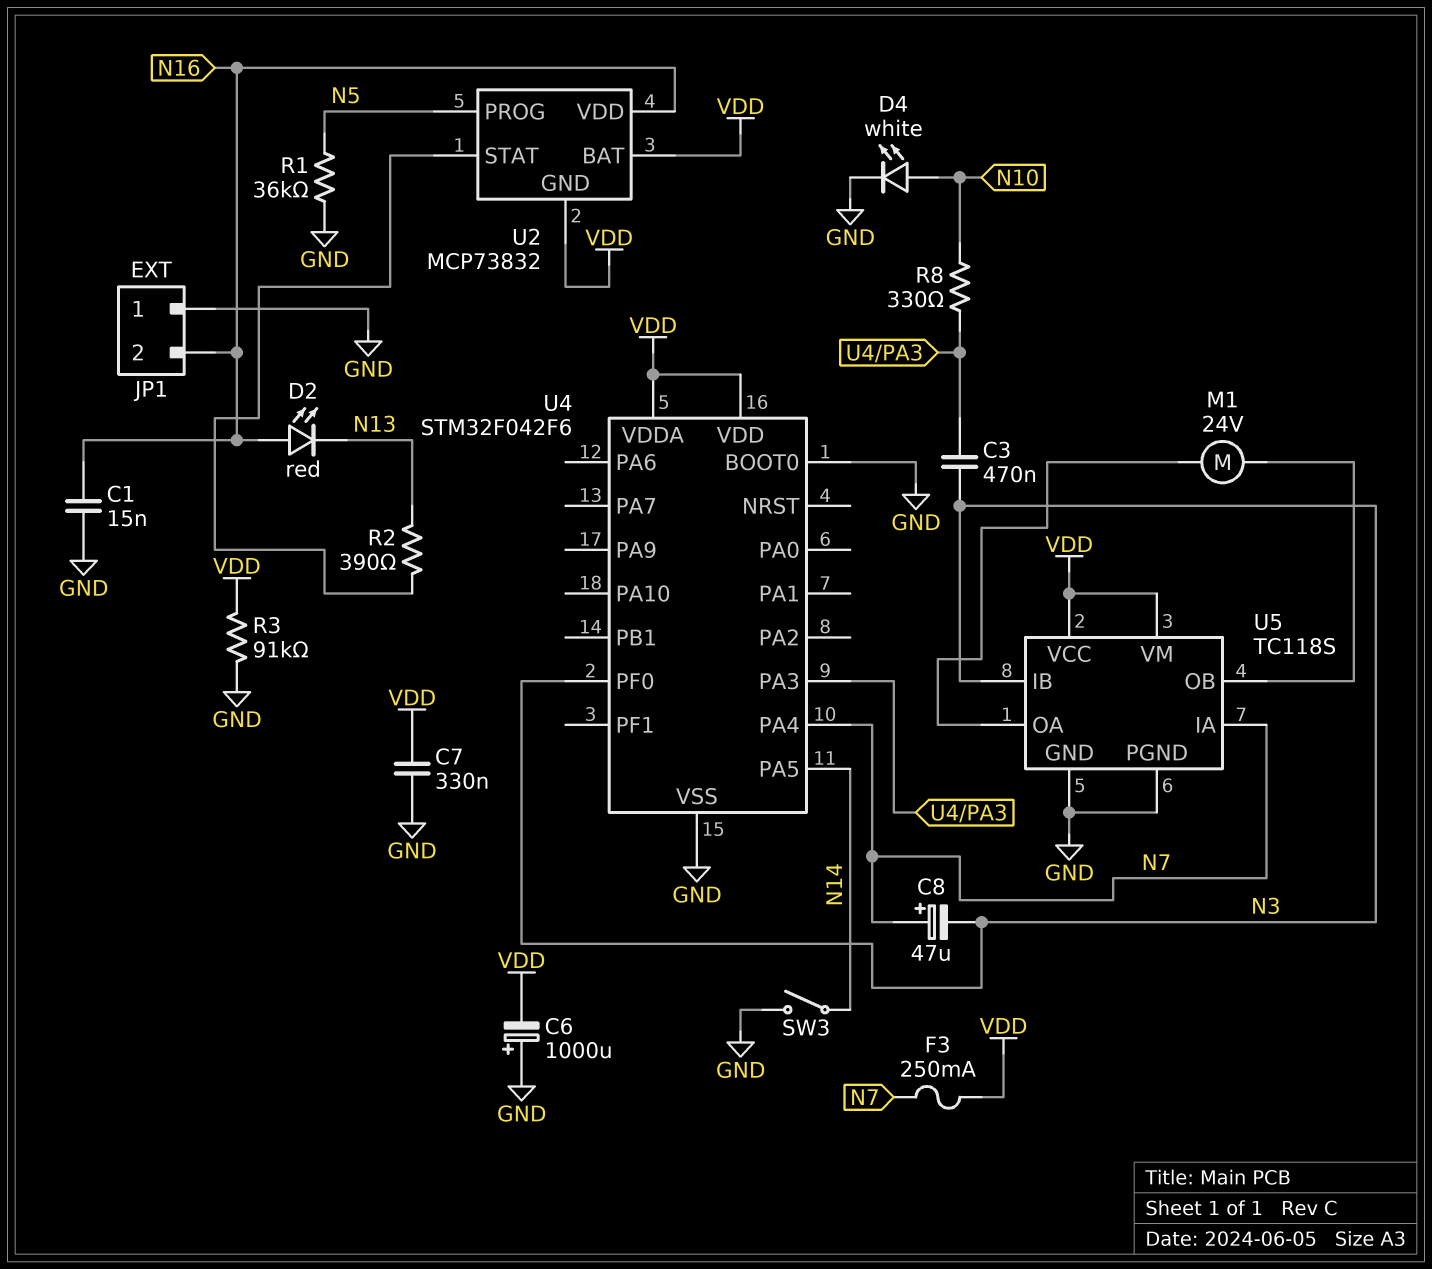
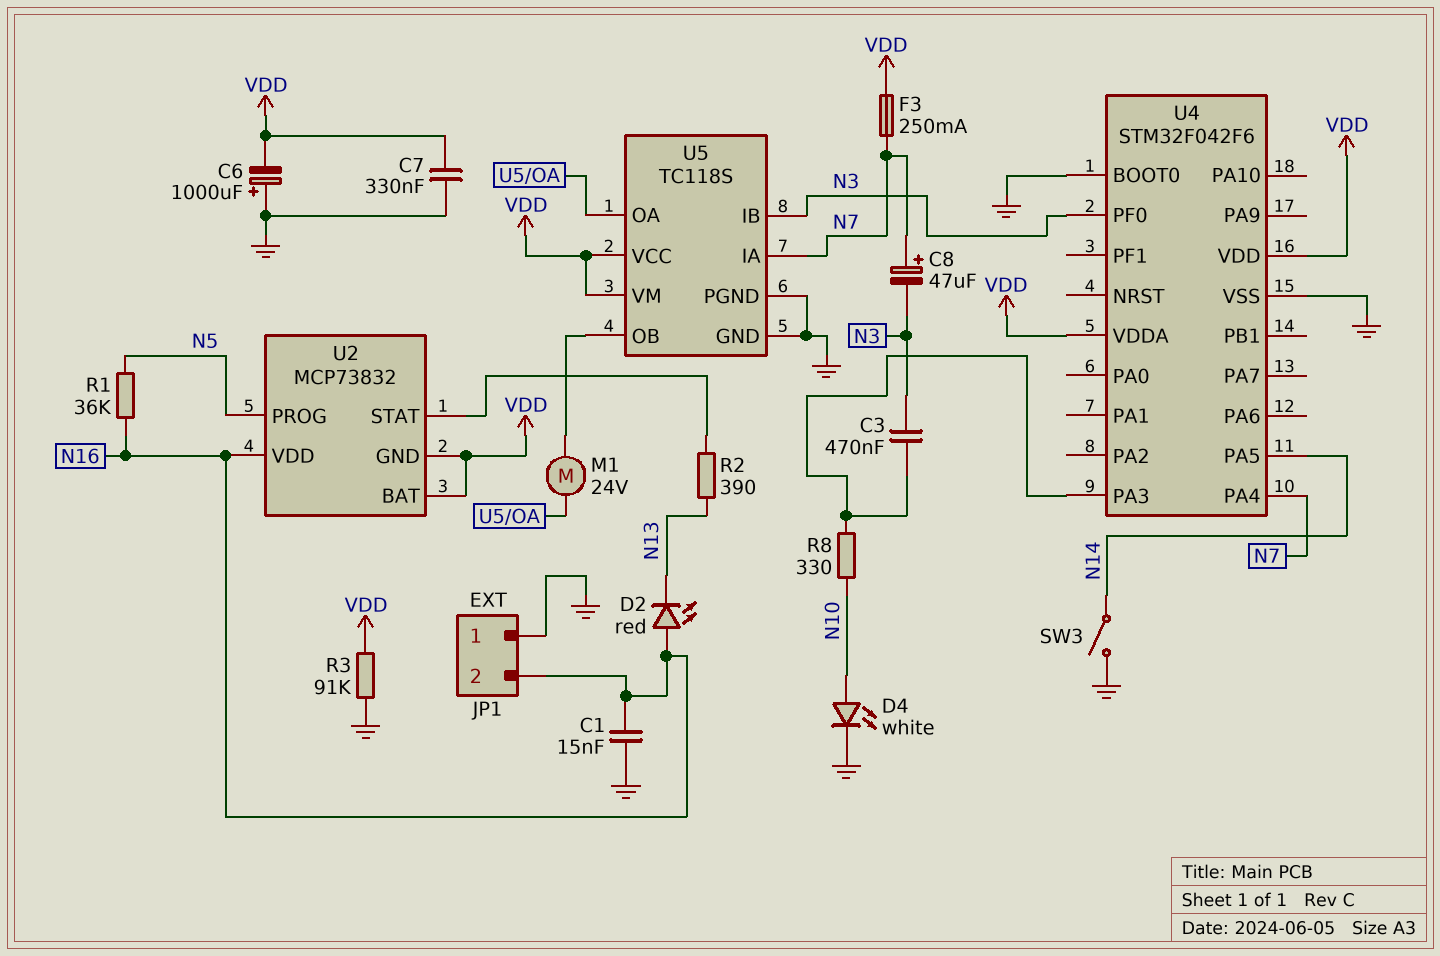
R1: 36k (GND, N5) -> 36k (N5, N16)

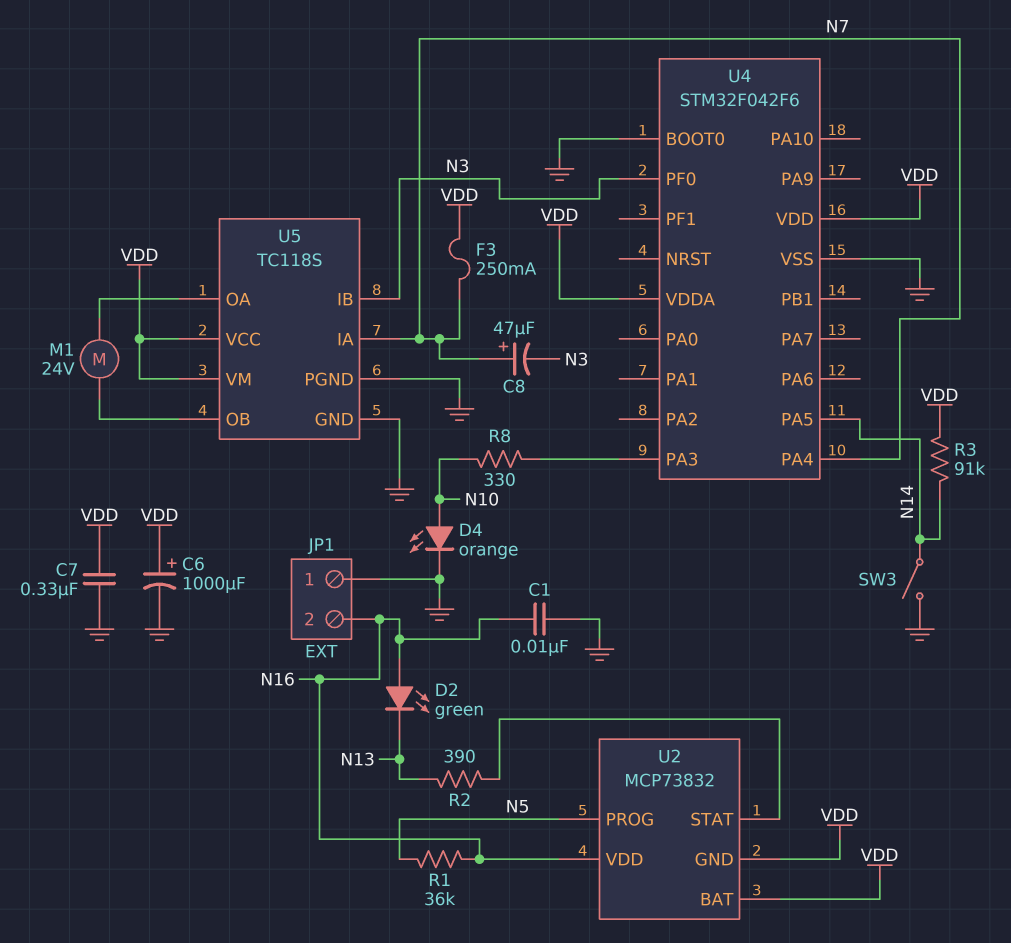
C1: 15nF (GND, N16) -> 10nF (GND, N16)
C3: 470nF (N3, U4/PA3) -> none
C6: 1000uF (plus GND, minus VDD) -> 1000uF (plus VDD, minus GND)
D2: LED red (A N16, K N13) -> LED green (A N16, K N13)
D4: LED white (A N10, K GND) -> LED orange (A N10, K GND)
R3: 91k (GND, VDD) -> 91k (N14, VDD)

